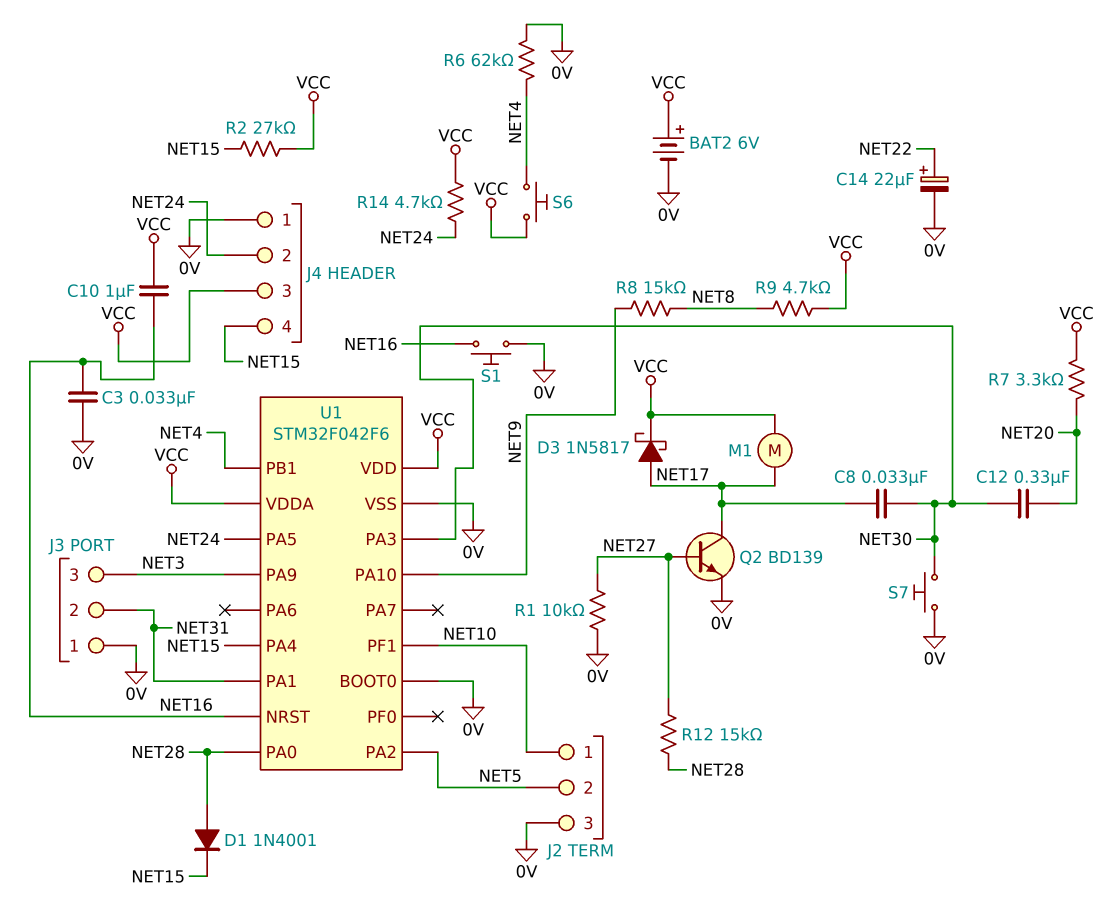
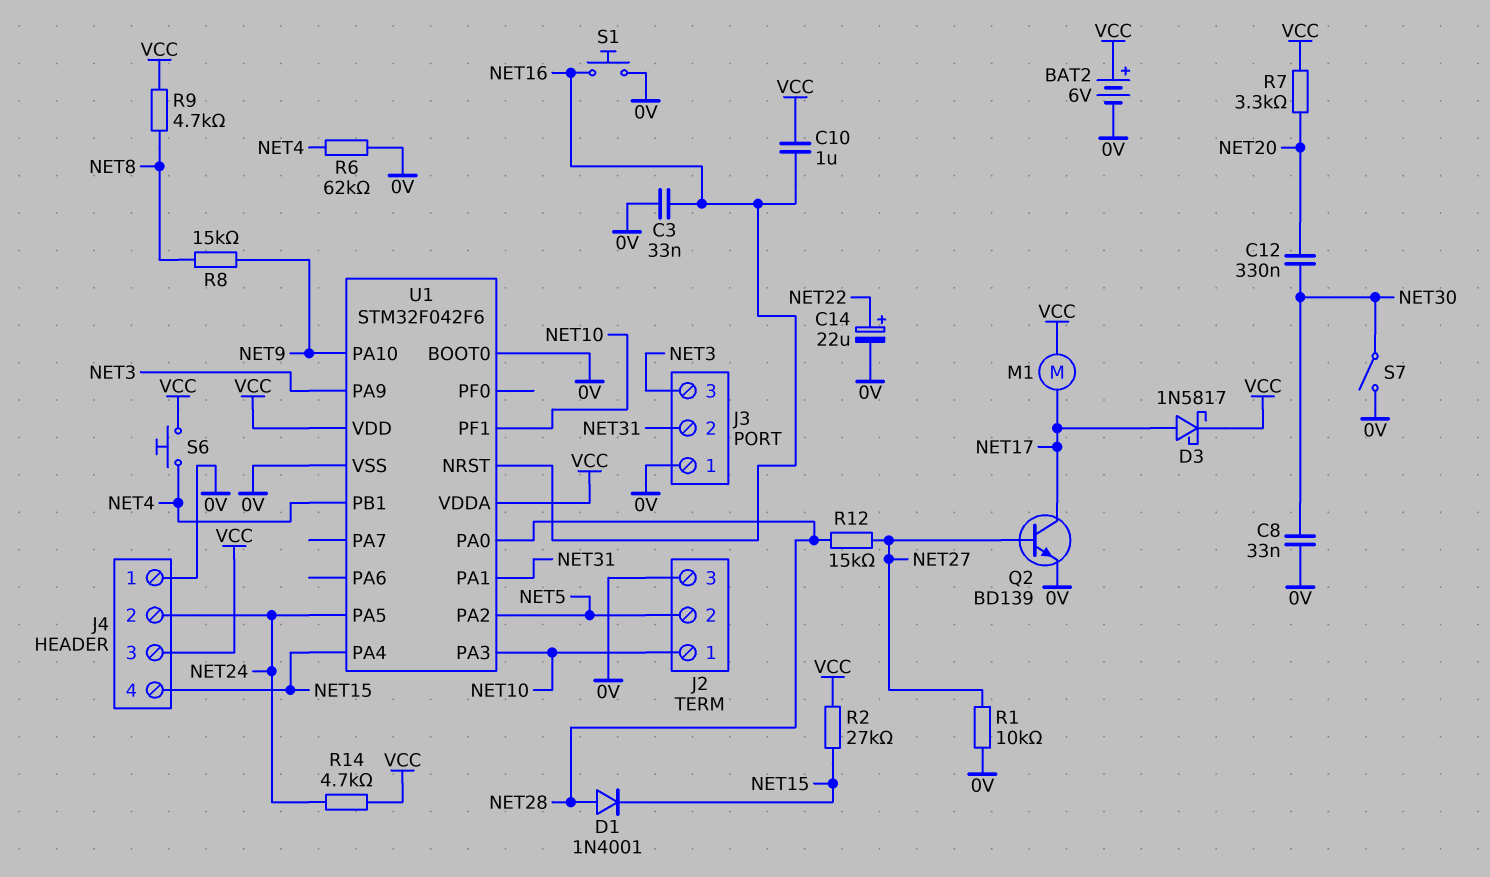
C8: 33nF (NET17, NET30) -> 33nF (0V, NET30)
S7: button (0V, NET30) -> switch (0V, NET30)
U1 pin PA3: NET30 -> NET10

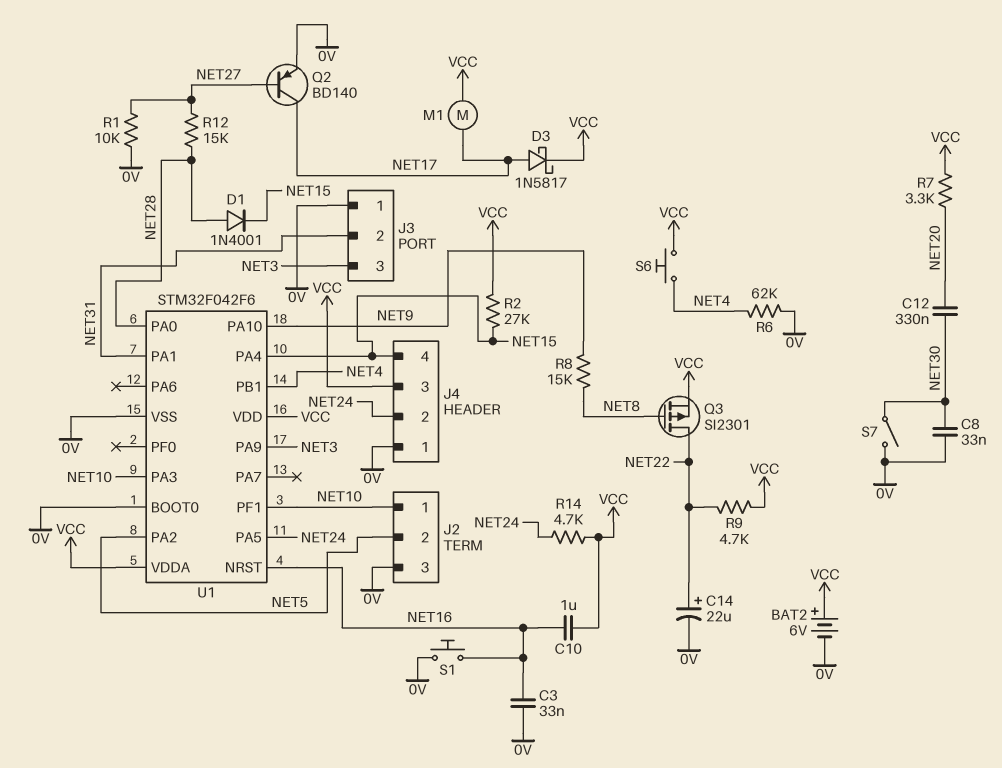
Q2: NPN BD139 (B NET27, C NET17, E 0V) -> PNP BD140 (B NET27, C NET17, E 0V)
Q3: none -> PMOS SI2301 (G NET8, D NET22, S VCC)
R9: 4.7k (NET8, VCC) -> 4.7k (NET22, VCC)

